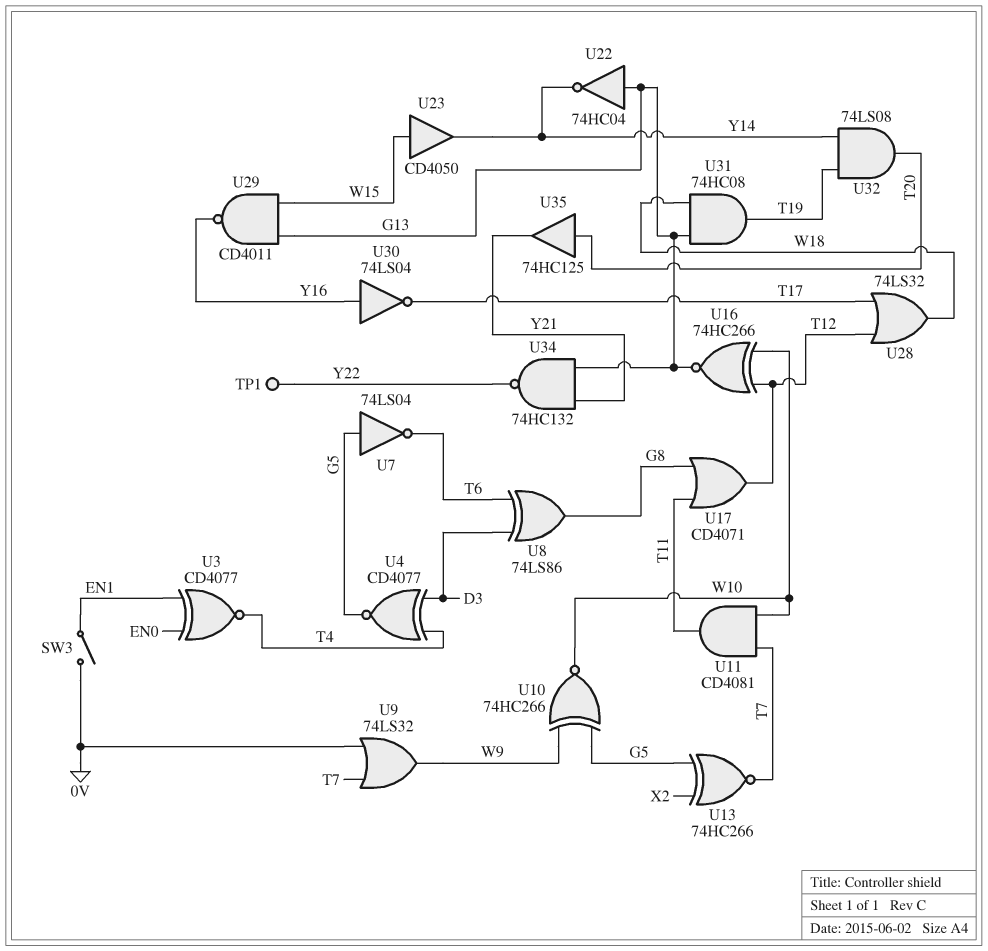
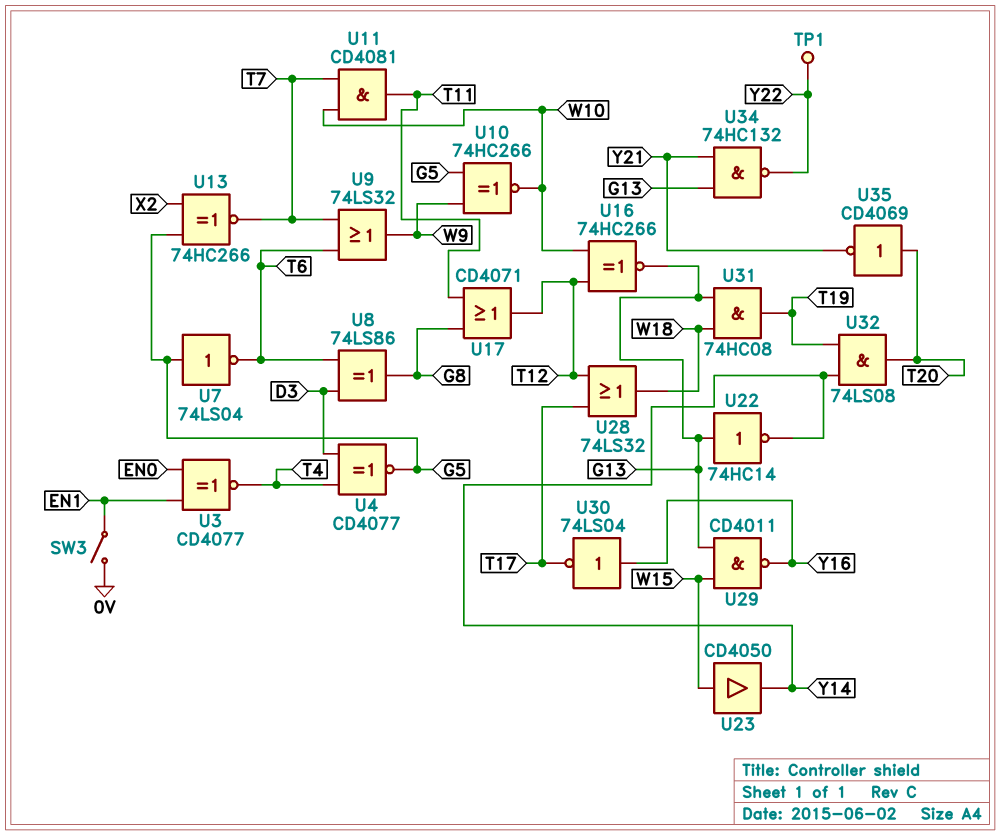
U9: OR 74LS32 (in 0V, in T7, out W9) -> OR 74LS32 (in T6, in T7, out W9)
U22: NOT 74HC04 (in G13, out Y14) -> NOT 74HC14 (in G13, out Y14)
U35: buffer 74HC125 (in T20, out Y21) -> NOT CD4069 (in T20, out Y21)

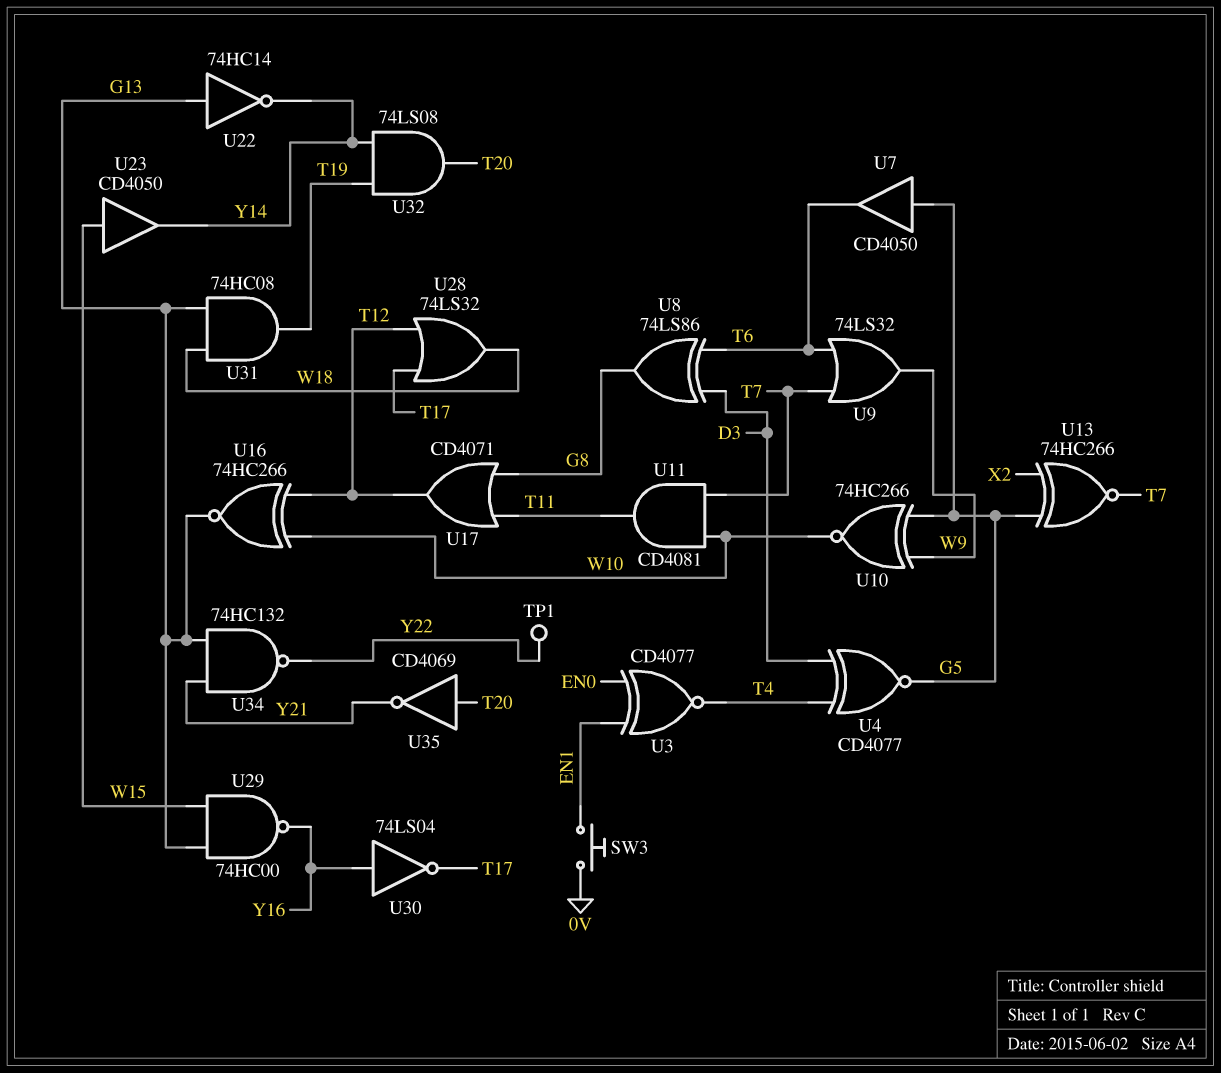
SW3: switch (0V, EN1) -> button (0V, EN1)
U7: NOT 74LS04 (in G5, out T6) -> buffer CD4050 (in G5, out T6)
U29: NAND CD4011 (in G13, in W15, out Y16) -> NAND 74HC00 (in G13, in W15, out Y16)

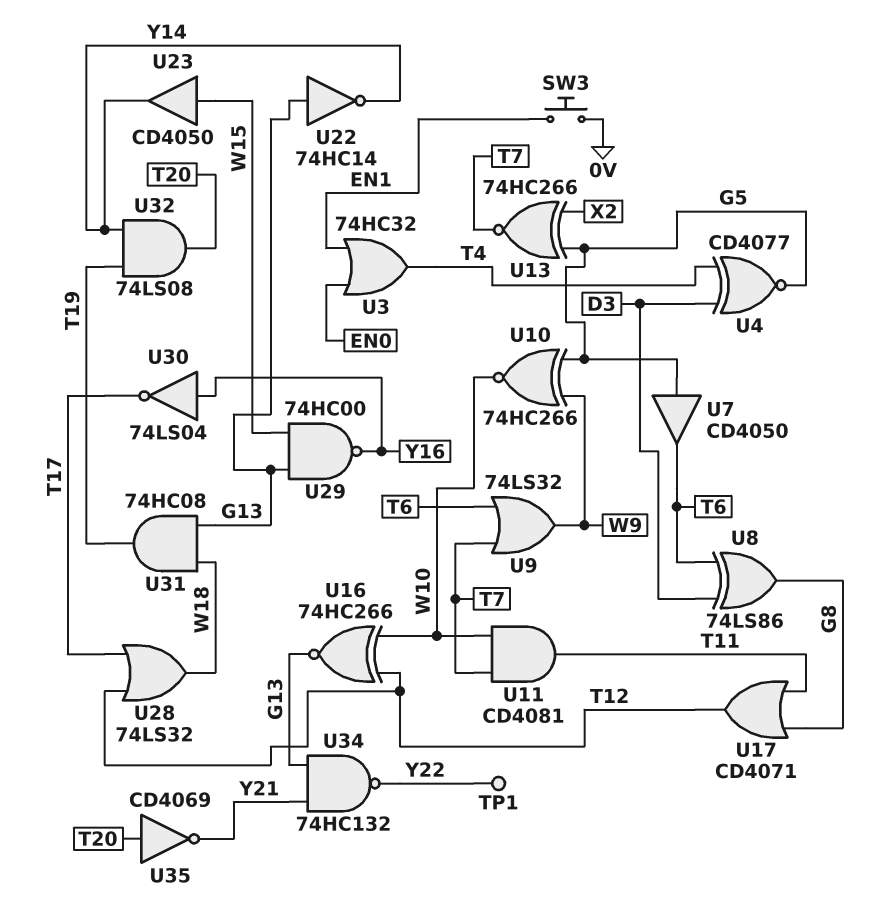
U3: XNOR CD4077 (in EN0, in EN1, out T4) -> OR 74HC32 (in EN0, in EN1, out T4)

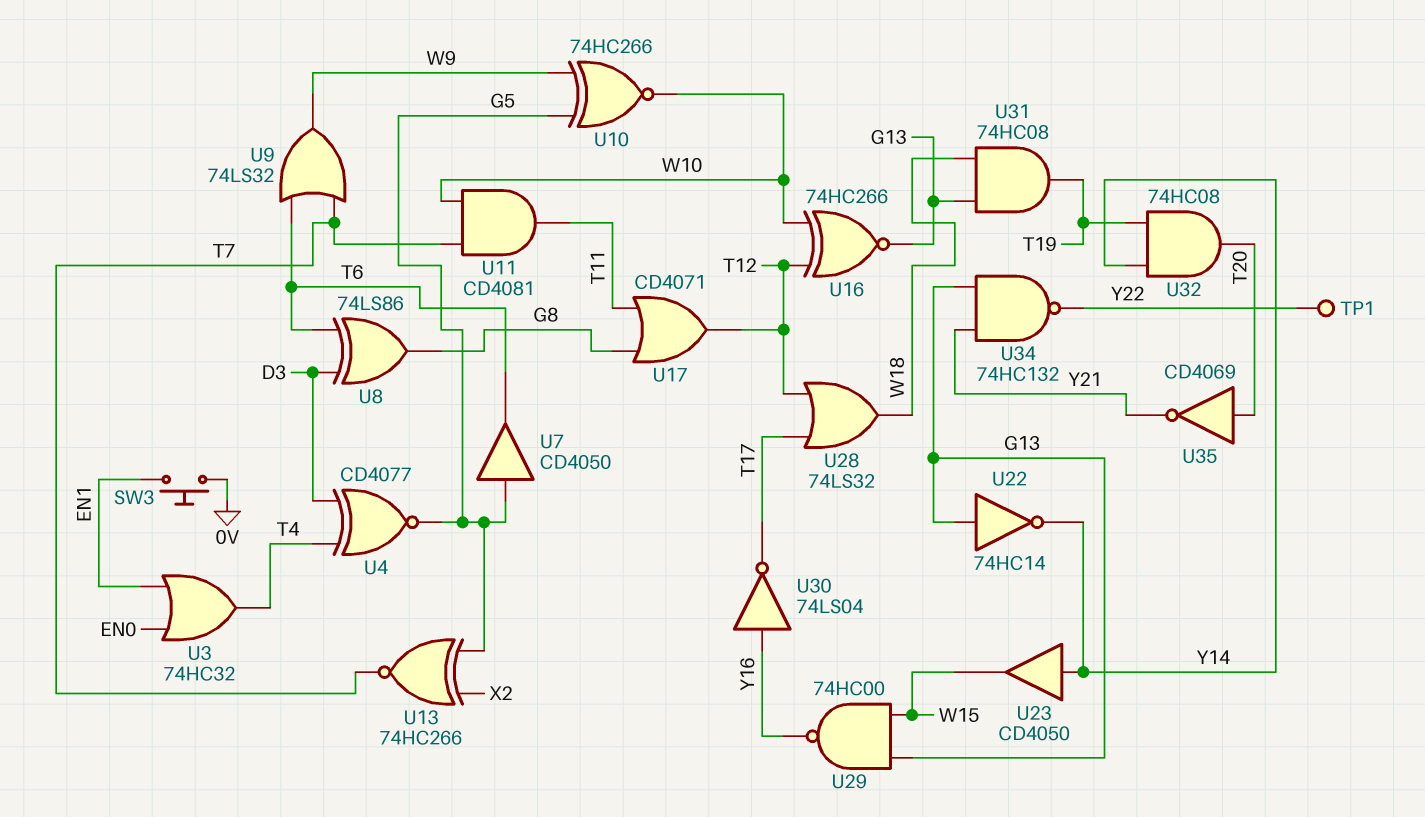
U23: buffer CD4050 (in W15, out Y14) -> buffer CD4050 (in Y14, out W15)
U32: AND 74LS08 (in T19, in Y14, out T20) -> AND 74HC08 (in T19, in Y14, out T20)

